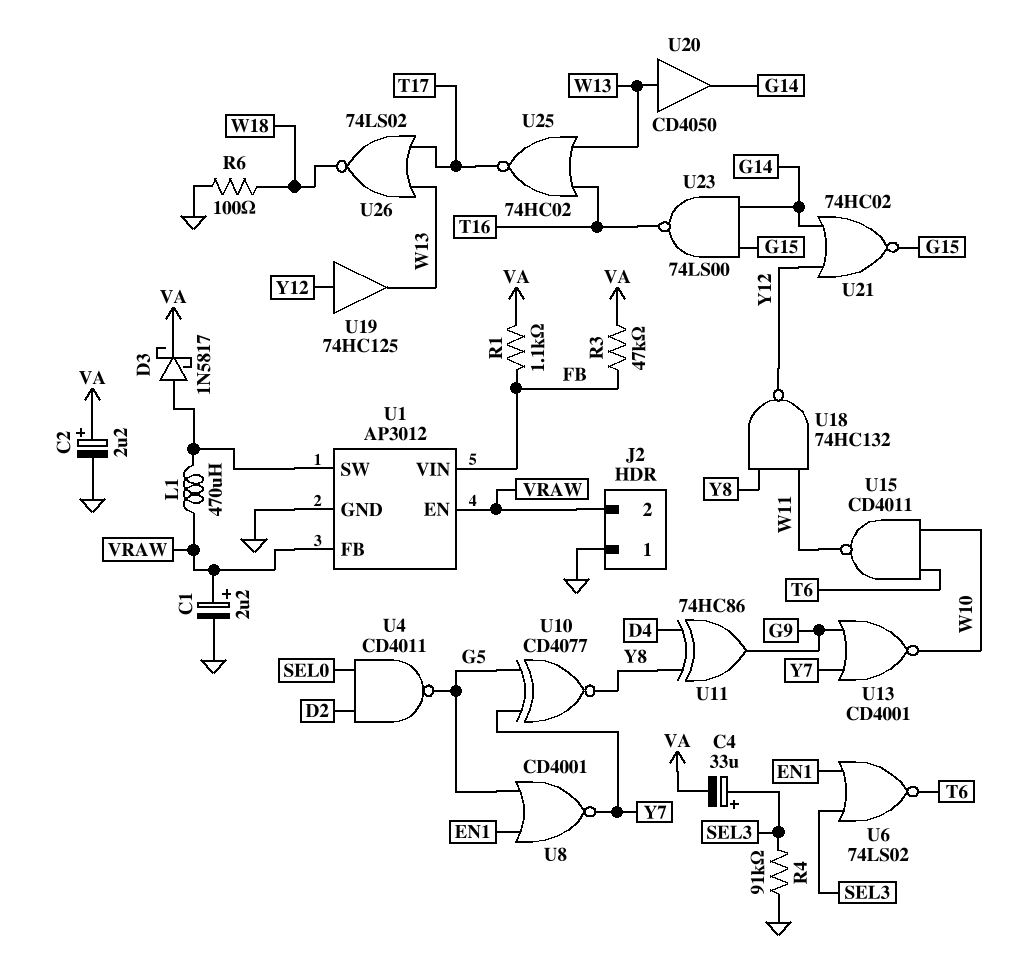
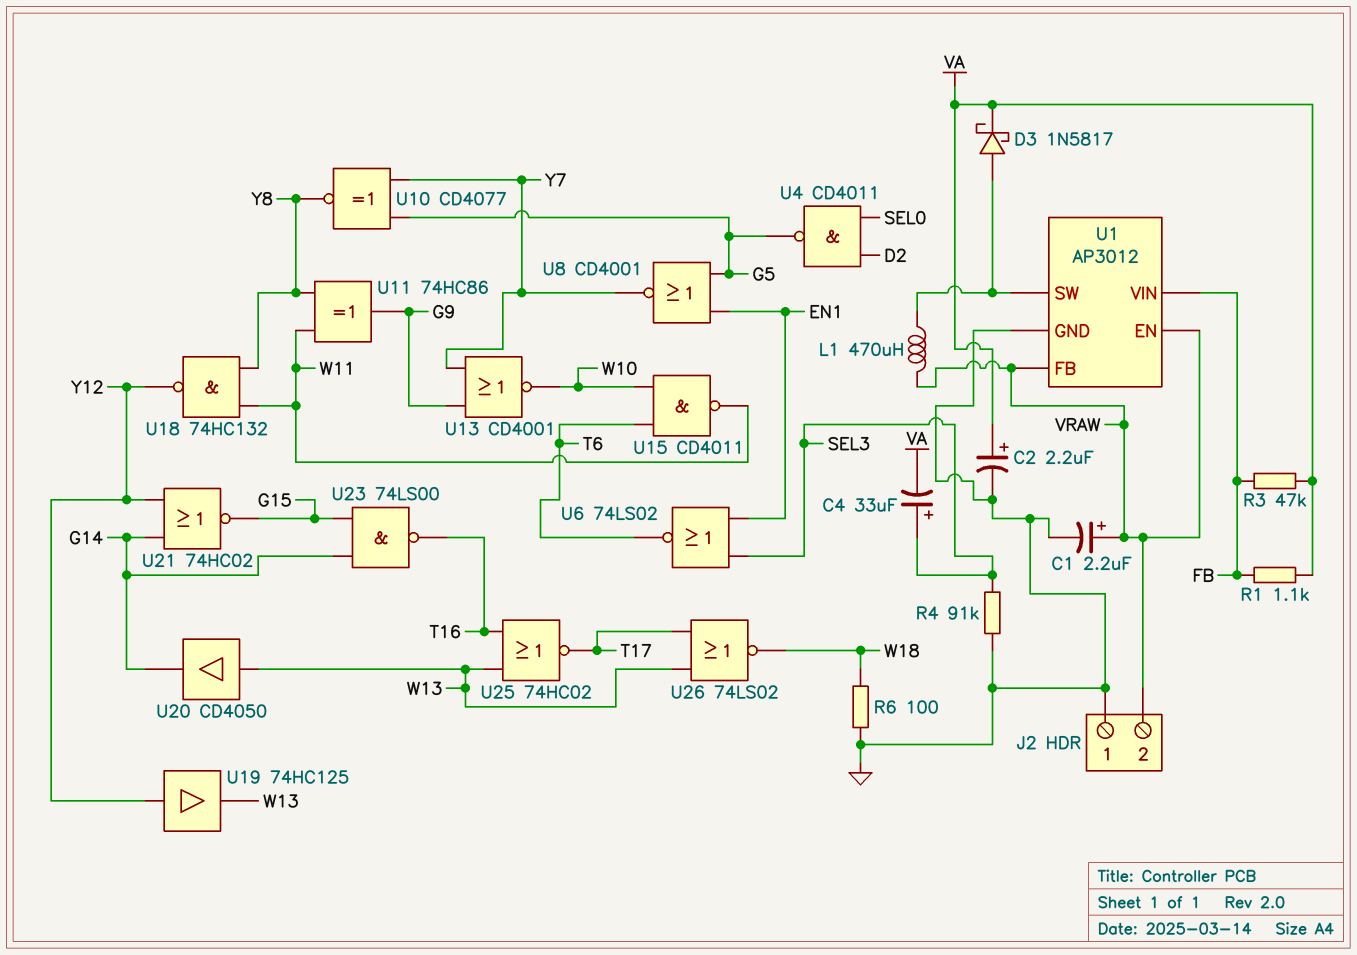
U11: XOR 74HC86 (in D4, in Y8, out G9) -> XOR 74HC86 (in W11, in Y8, out G9)

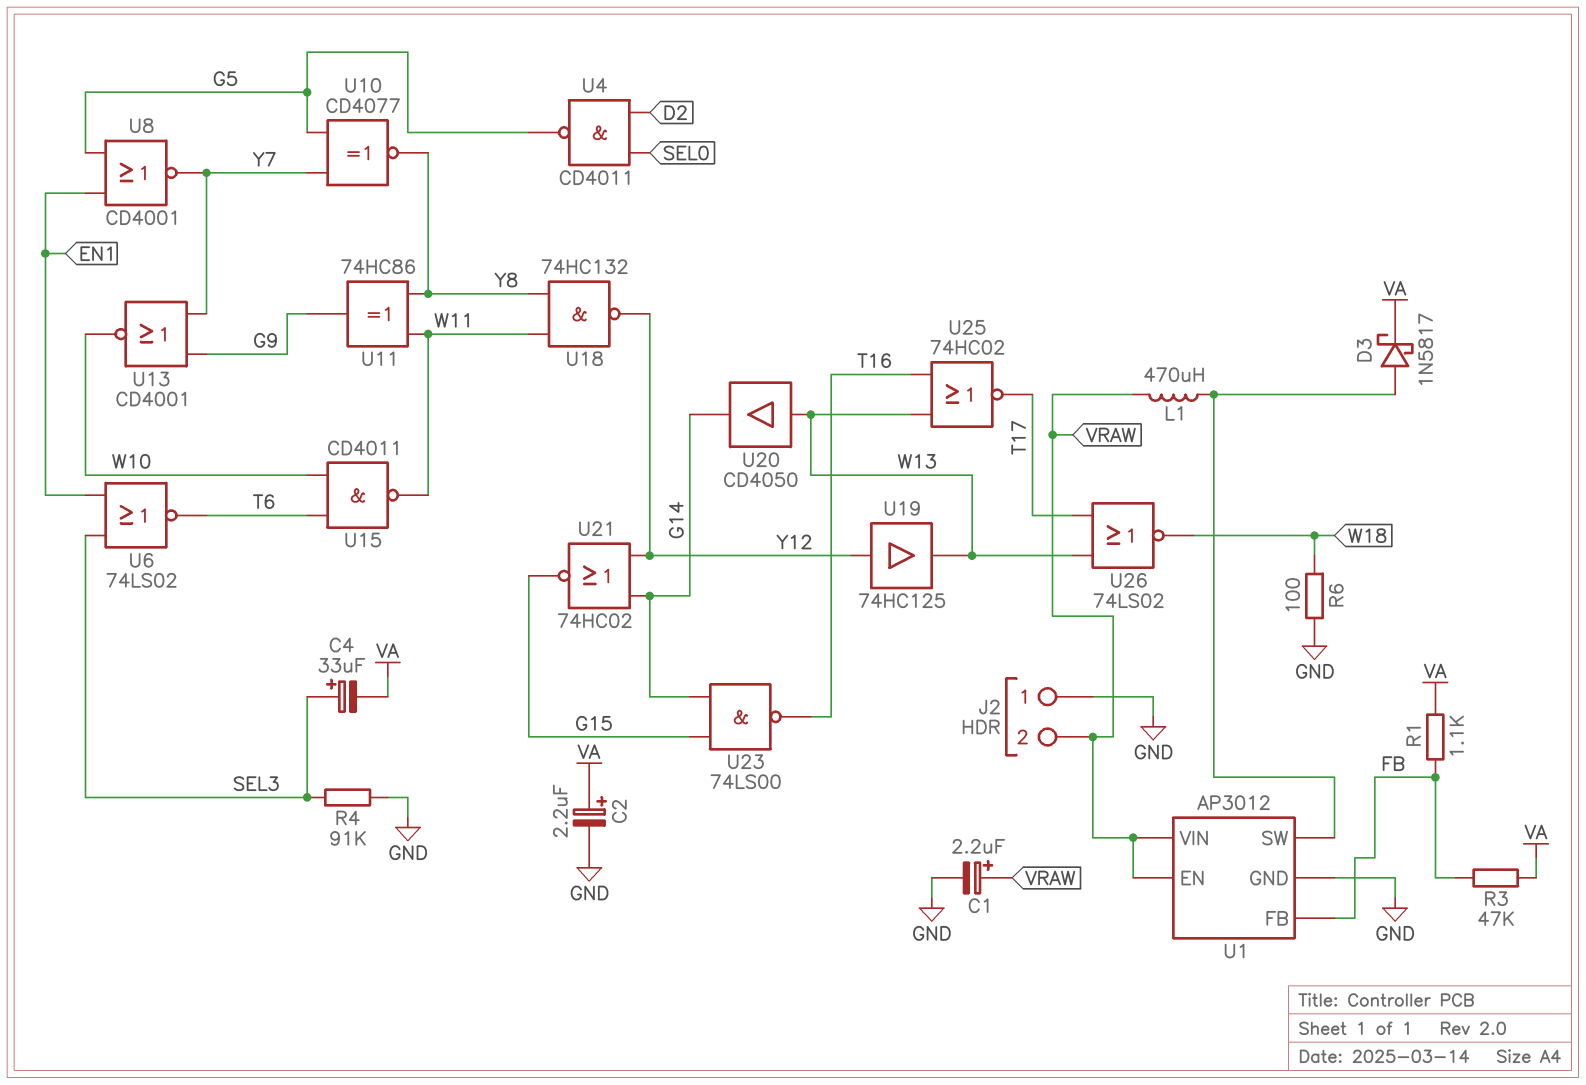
U1 pin FB: VRAW -> FB
U1 pin VIN: FB -> VRAW

